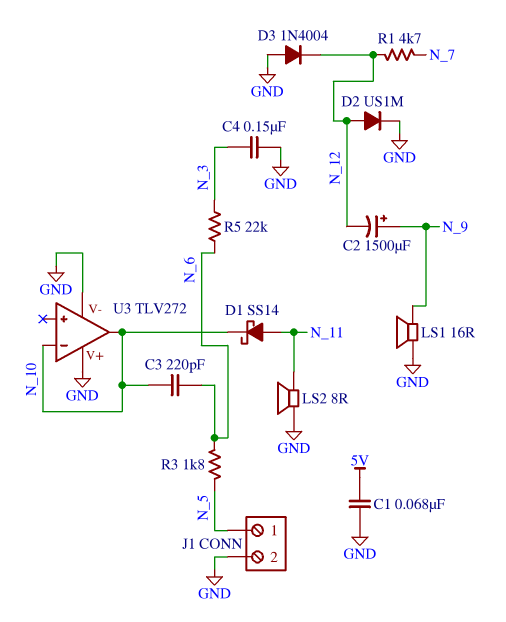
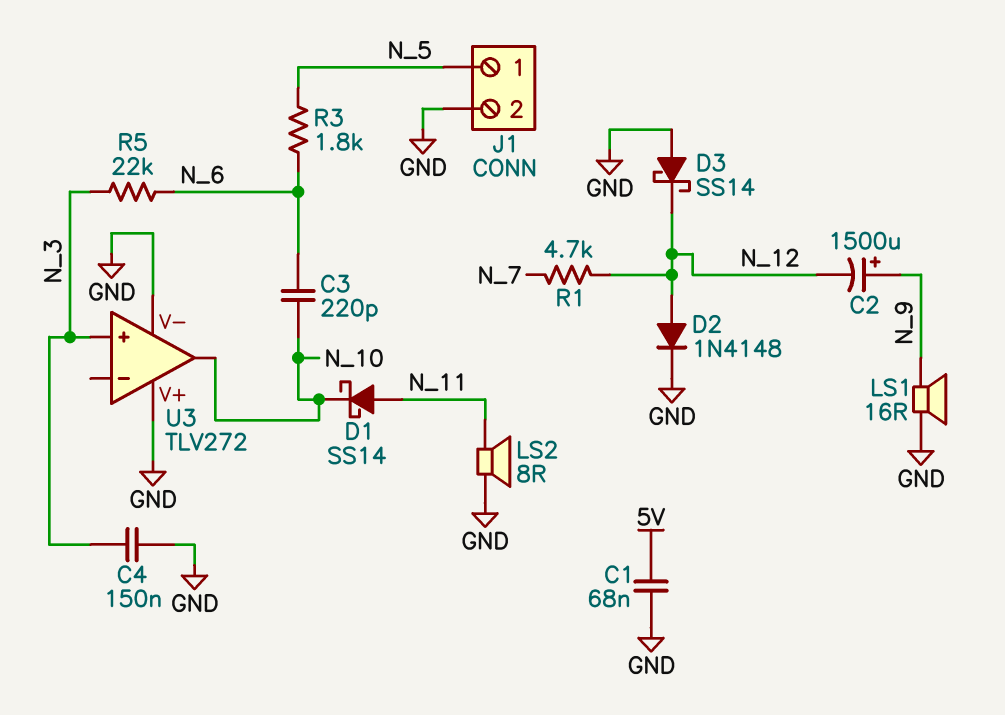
D2: diode US1M (A N_12, K GND) -> diode 1N4148 (A N_12, K GND)
D3: diode 1N4004 (A GND, K N_12) -> schottky SS14 (A GND, K N_12)
U3 pin in+: none -> N_3
U3 pin in-: N_10 -> none

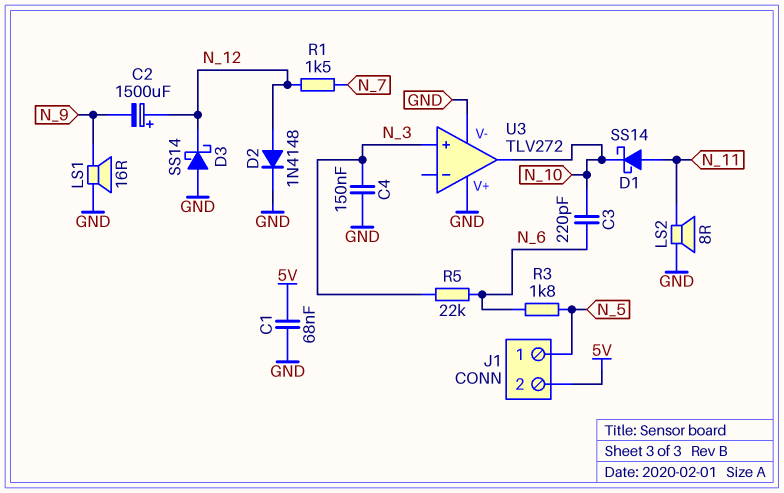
C2: 1500uF (plus N_9, minus N_12) -> 1500uF (plus N_12, minus N_9)
J1 pin 2: GND -> 5V
R1: 4.7k (N_7, N_12) -> 1.5k (N_7, N_12)

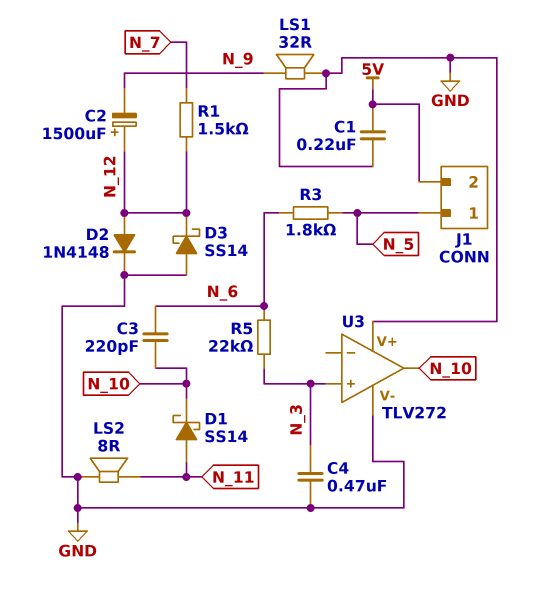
C1: 68nF (5V, GND) -> 220nF (5V, GND)
C4: 150nF (GND, N_3) -> 470nF (GND, N_3)
LS1: speaker 16R (GND, N_9) -> speaker 32R (GND, N_9)

